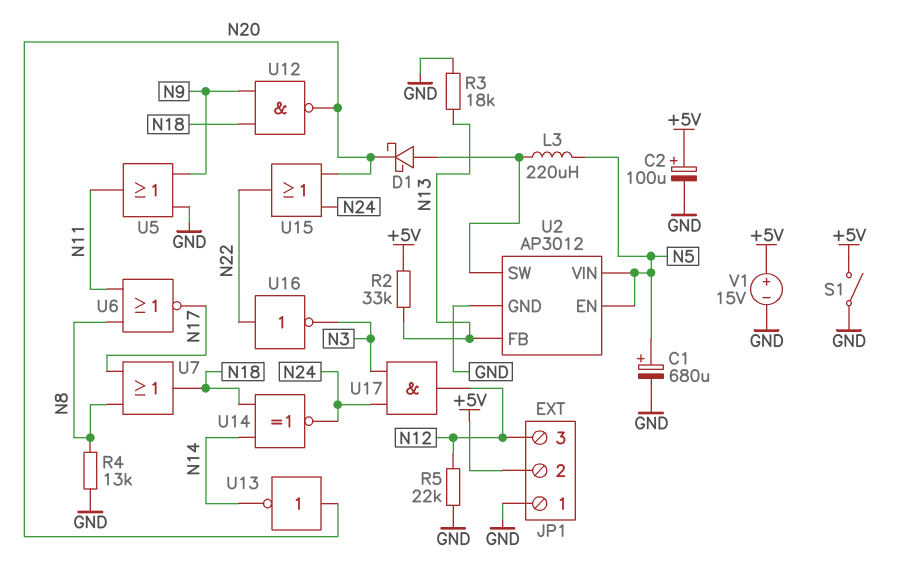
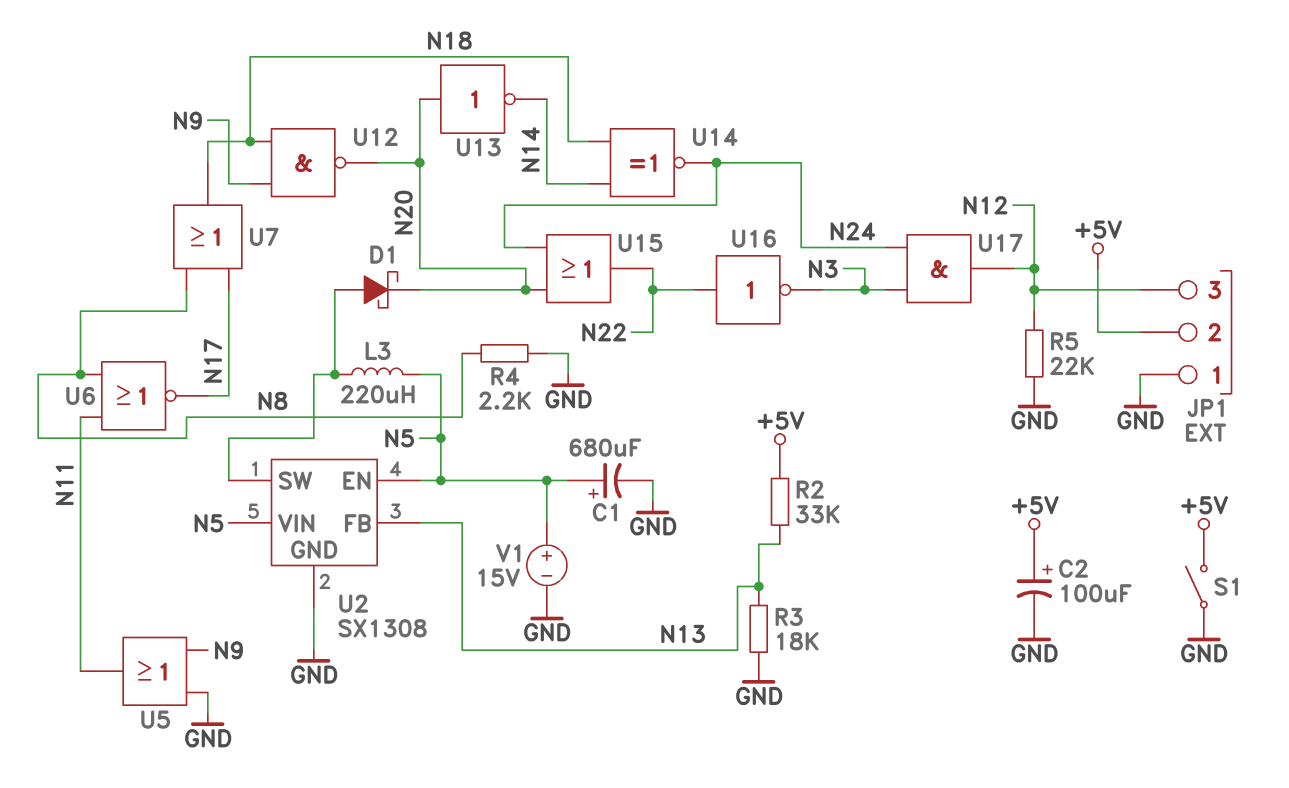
R4: 13k (GND, N8) -> 2.2k (GND, N8)
U2: AP3012 -> SX1308
V1: 15V (plus +5V, minus GND) -> 15V (plus N5, minus GND)

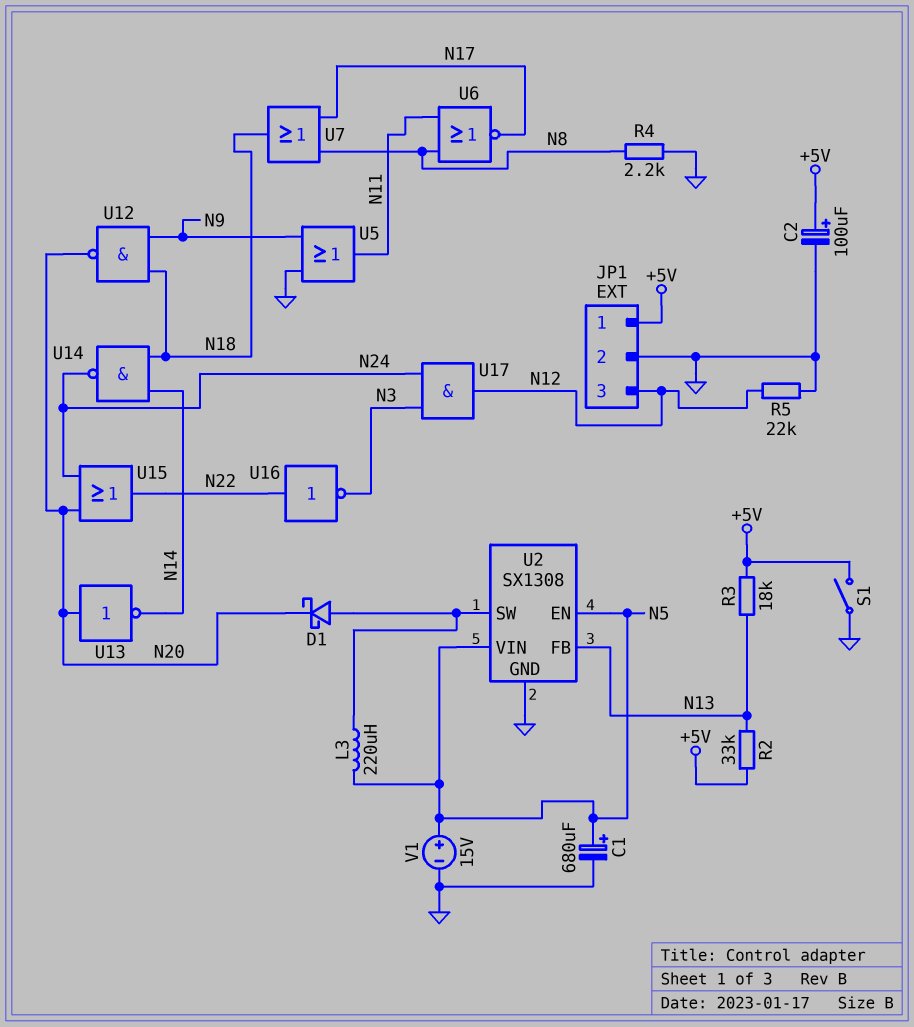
JP1 pin 1: GND -> +5V
JP1 pin 2: +5V -> GND
R3: 18k (GND, N13) -> 18k (+5V, N13)
U14: XNOR (in N14, in N18, out N24) -> NAND (in N14, in N18, out N24)

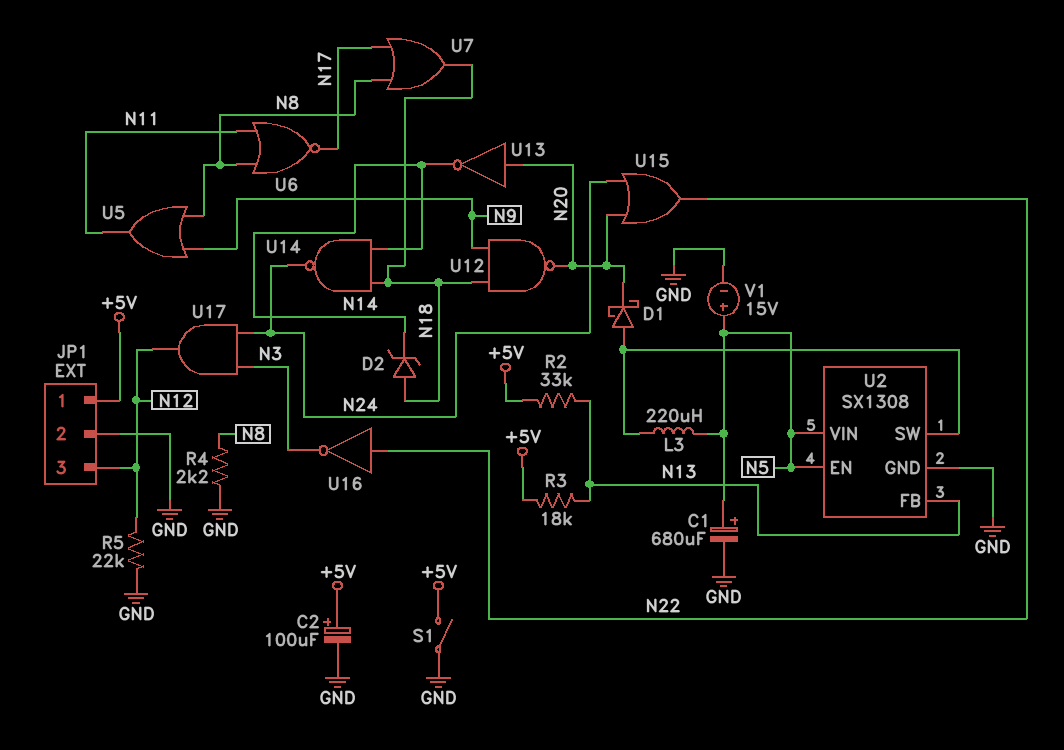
D2: none -> zener (A N18, K N14)
U5: OR (in GND, in N9, out N11) -> OR (in N8, in N9, out N11)

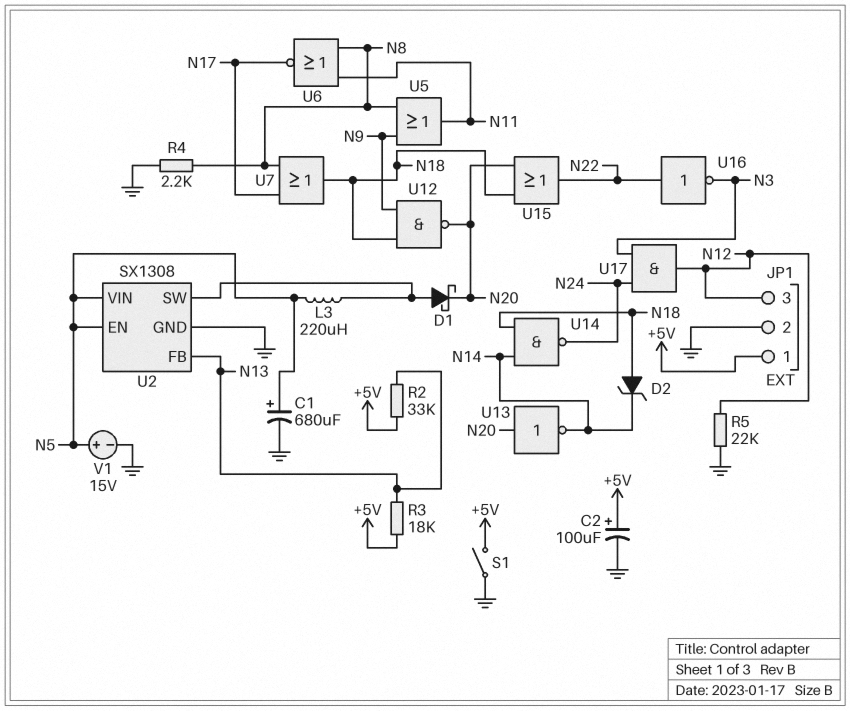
U15: OR (in N20, in N24, out N22) -> OR (in N18, in N20, out N22)

